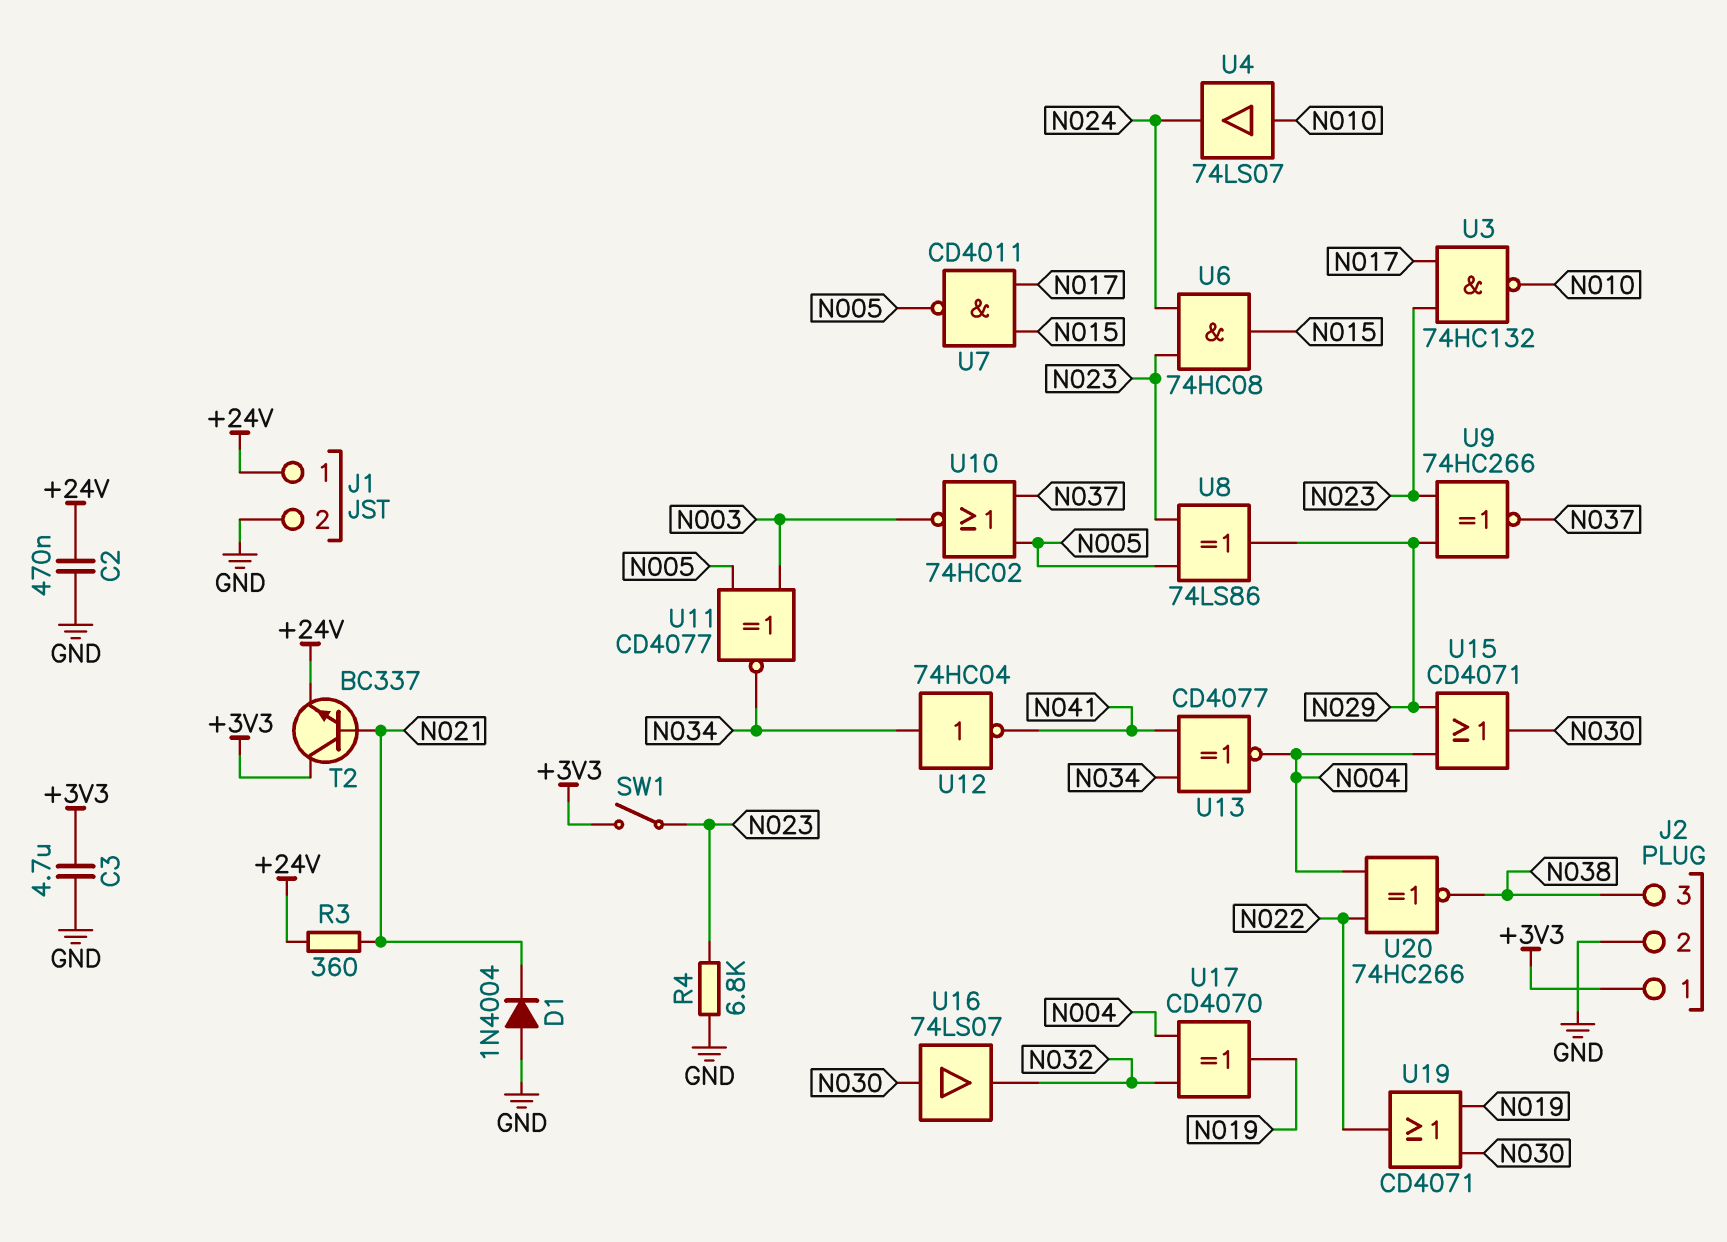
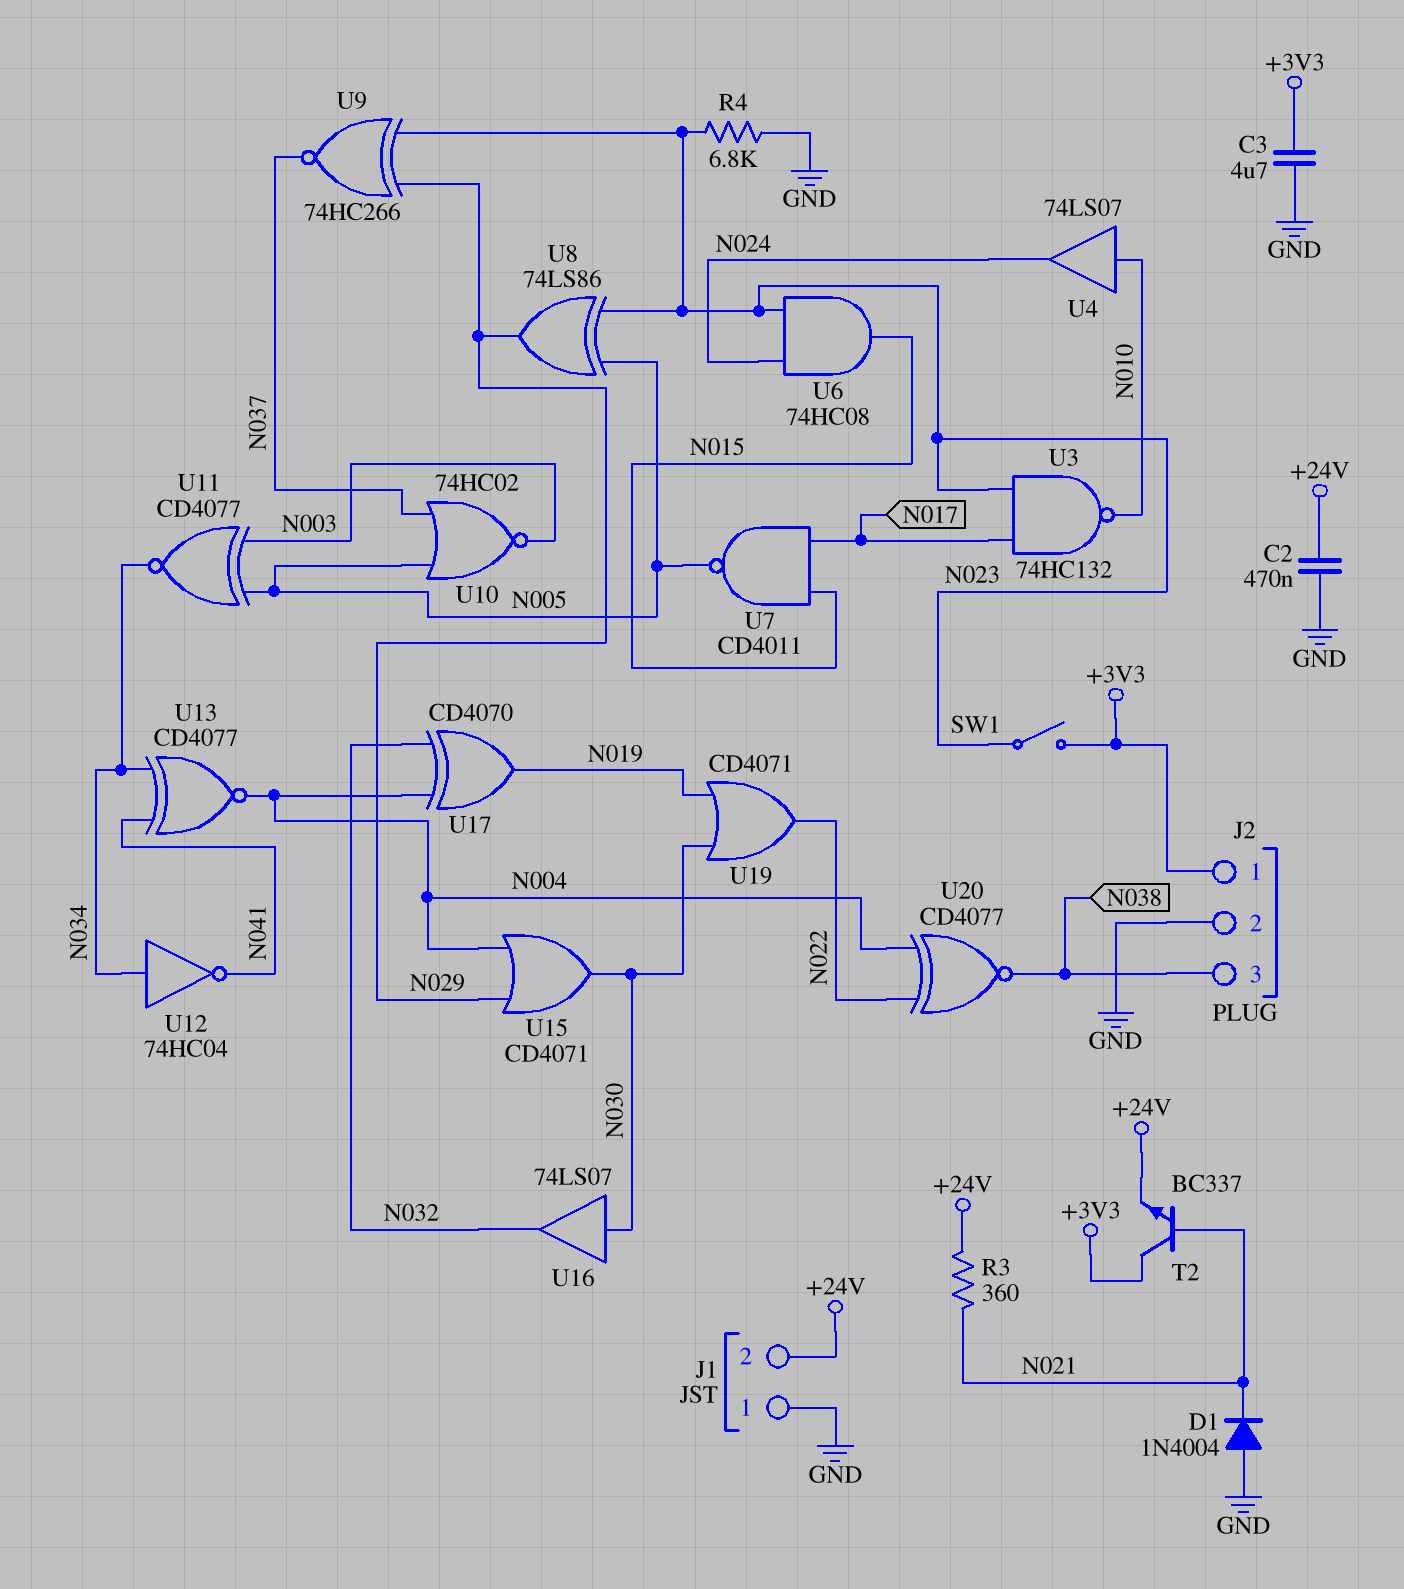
J1 pin 1: +24V -> GND
J1 pin 2: GND -> +24V
U20: XNOR 74HC266 (in N004, in N022, out N038) -> XNOR CD4077 (in N004, in N022, out N038)

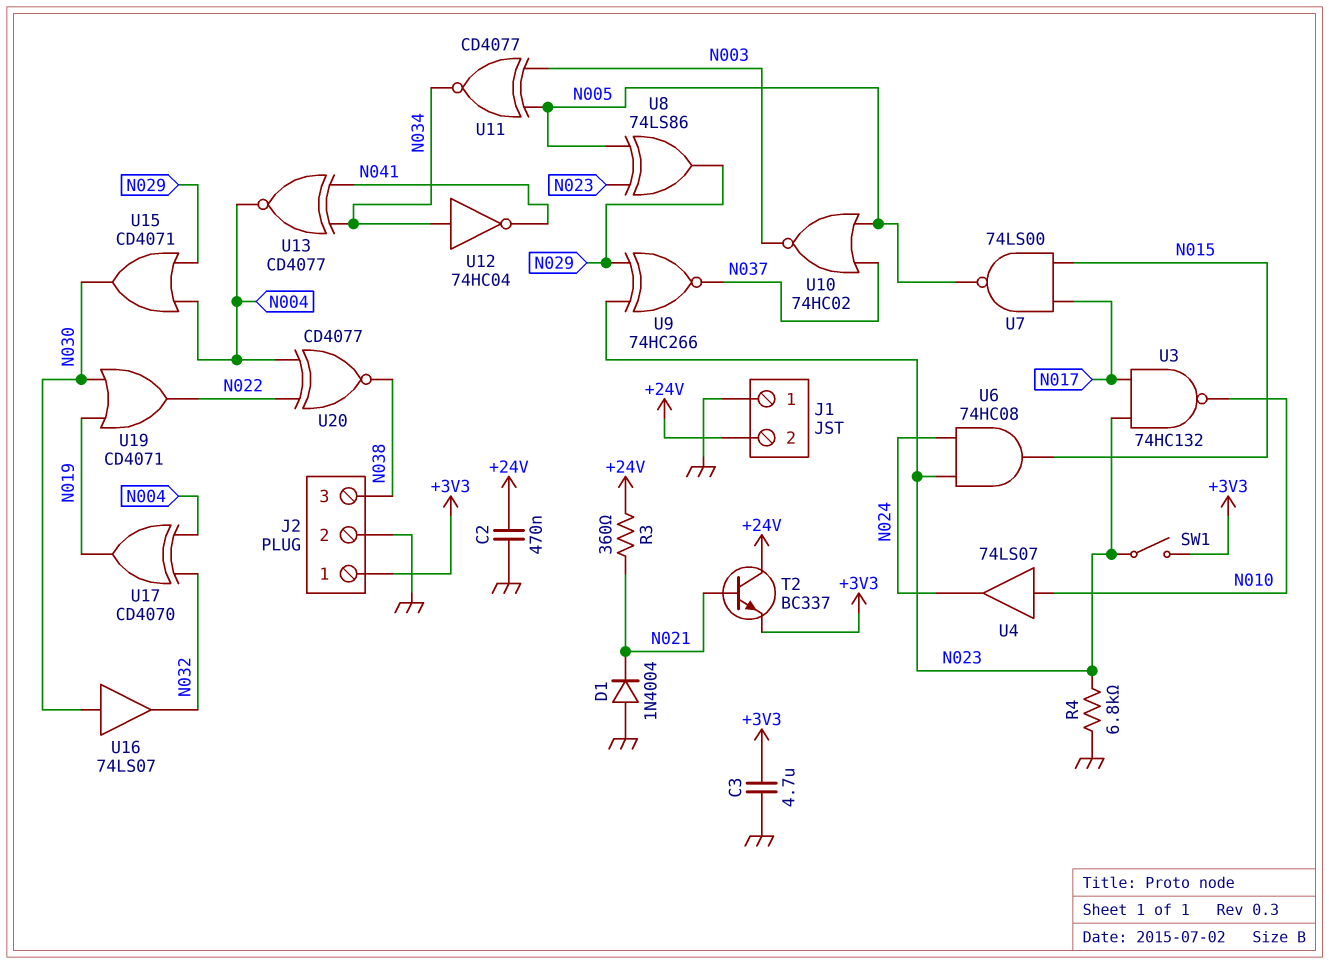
T2: NPN BC337 (B N021, C +3V3, E +24V) -> NPN BC337 (B N021, C +24V, E +3V3)
U7: NAND CD4011 (in N015, in N017, out N005) -> NAND 74LS00 (in N015, in N017, out N005)

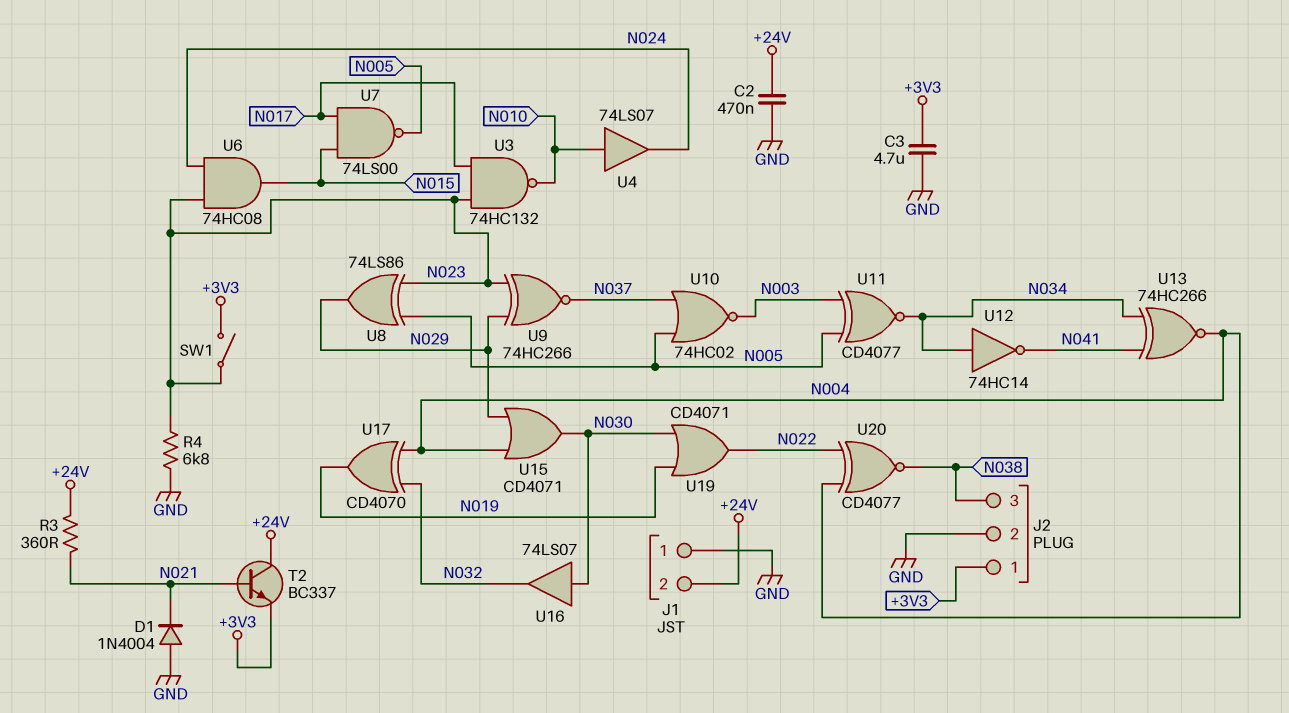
U12: NOT 74HC04 (in N034, out N041) -> NOT 74HC14 (in N034, out N041)
U13: XNOR CD4077 (in N034, in N041, out N004) -> XNOR 74HC266 (in N034, in N041, out N004)

